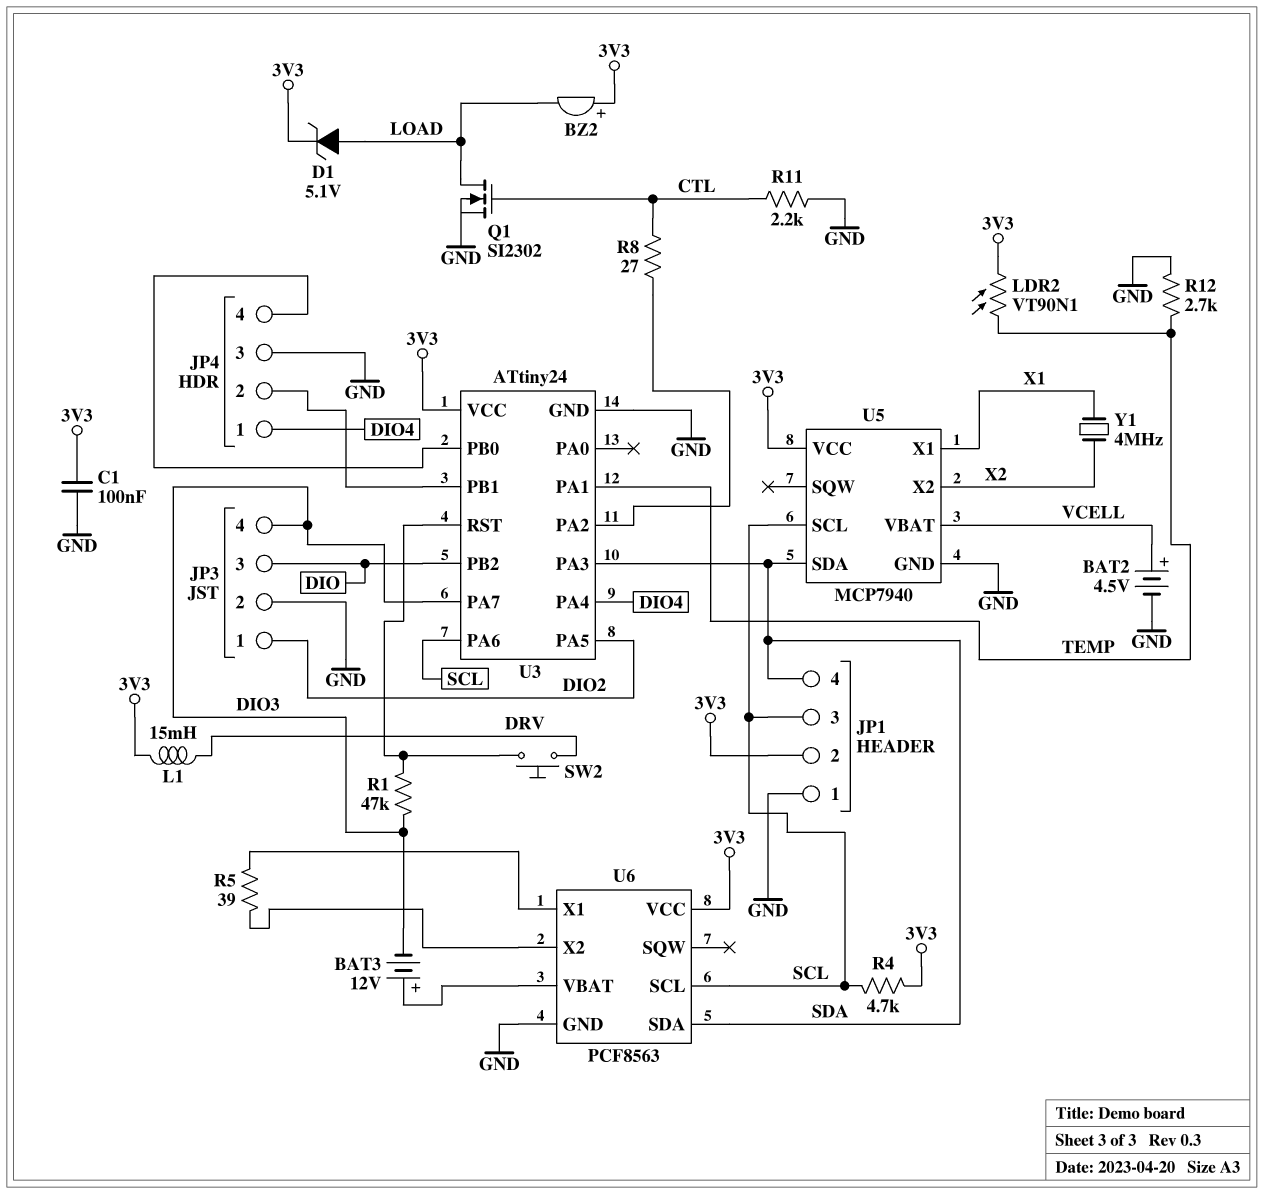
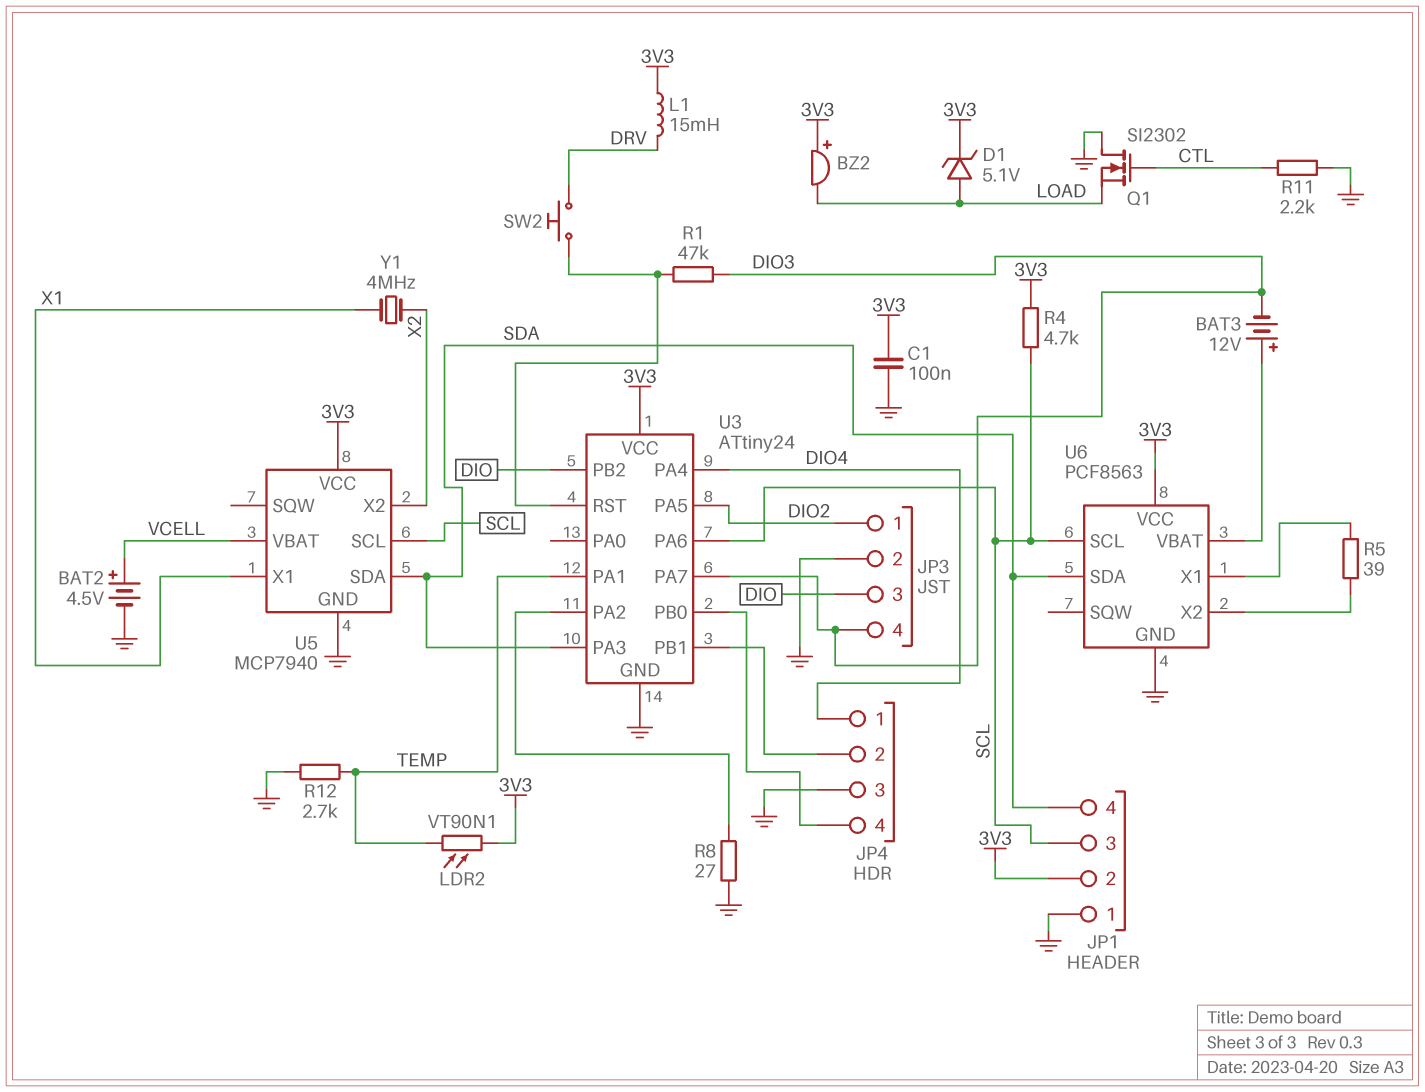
Q1: NMOS SI2302 (G CTL, D LOAD, S GND) -> NMOS SI2302 (G CTL, D GND, S LOAD)
R8: 27 (CTL, U3/PA2) -> 27 (GND, U3/PA2)

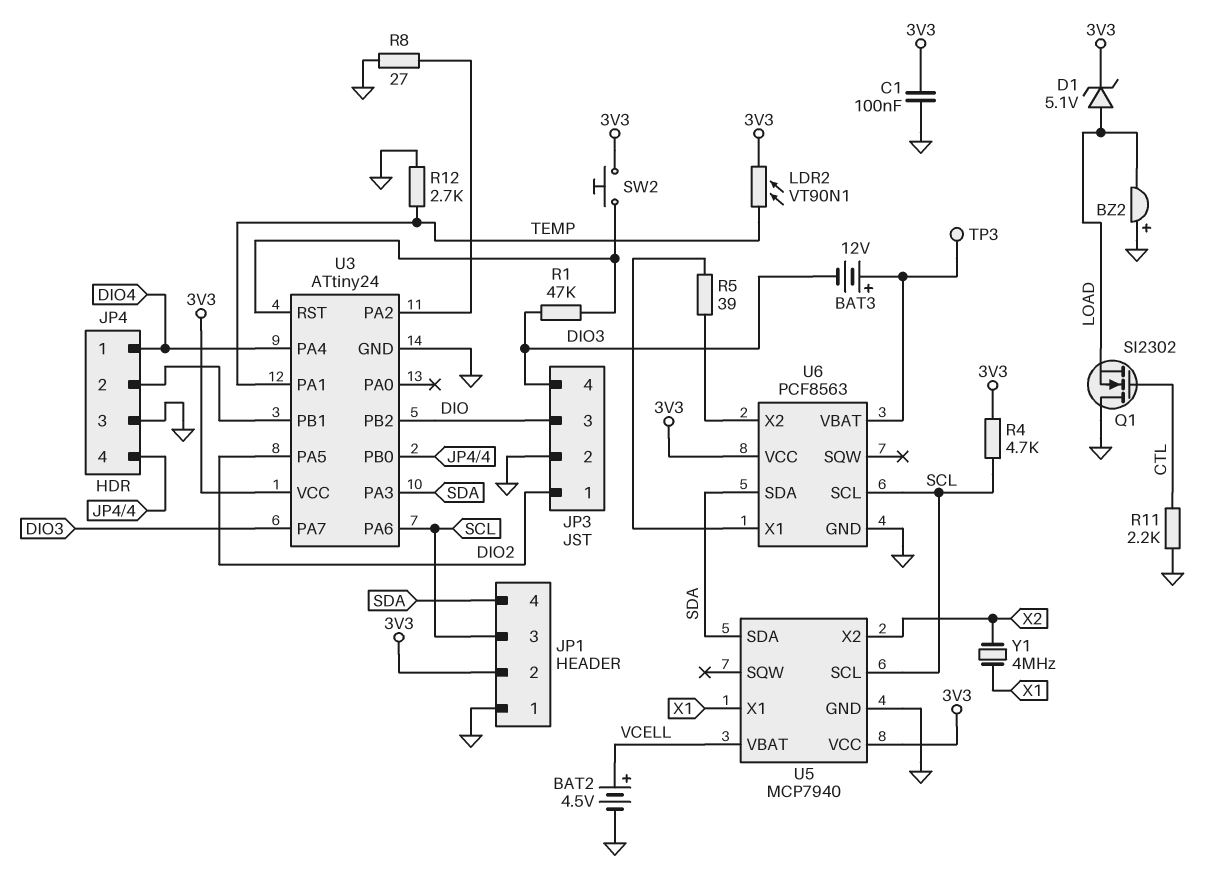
BZ2: buzzer (plus 3V3, minus LOAD) -> buzzer (plus GND, minus LOAD)
L1: 15mH (3V3, DRV) -> none
SW2: button (DRV, U3/RST) -> button (3V3, U3/RST)
TP3: none -> test point (U6/VBAT)

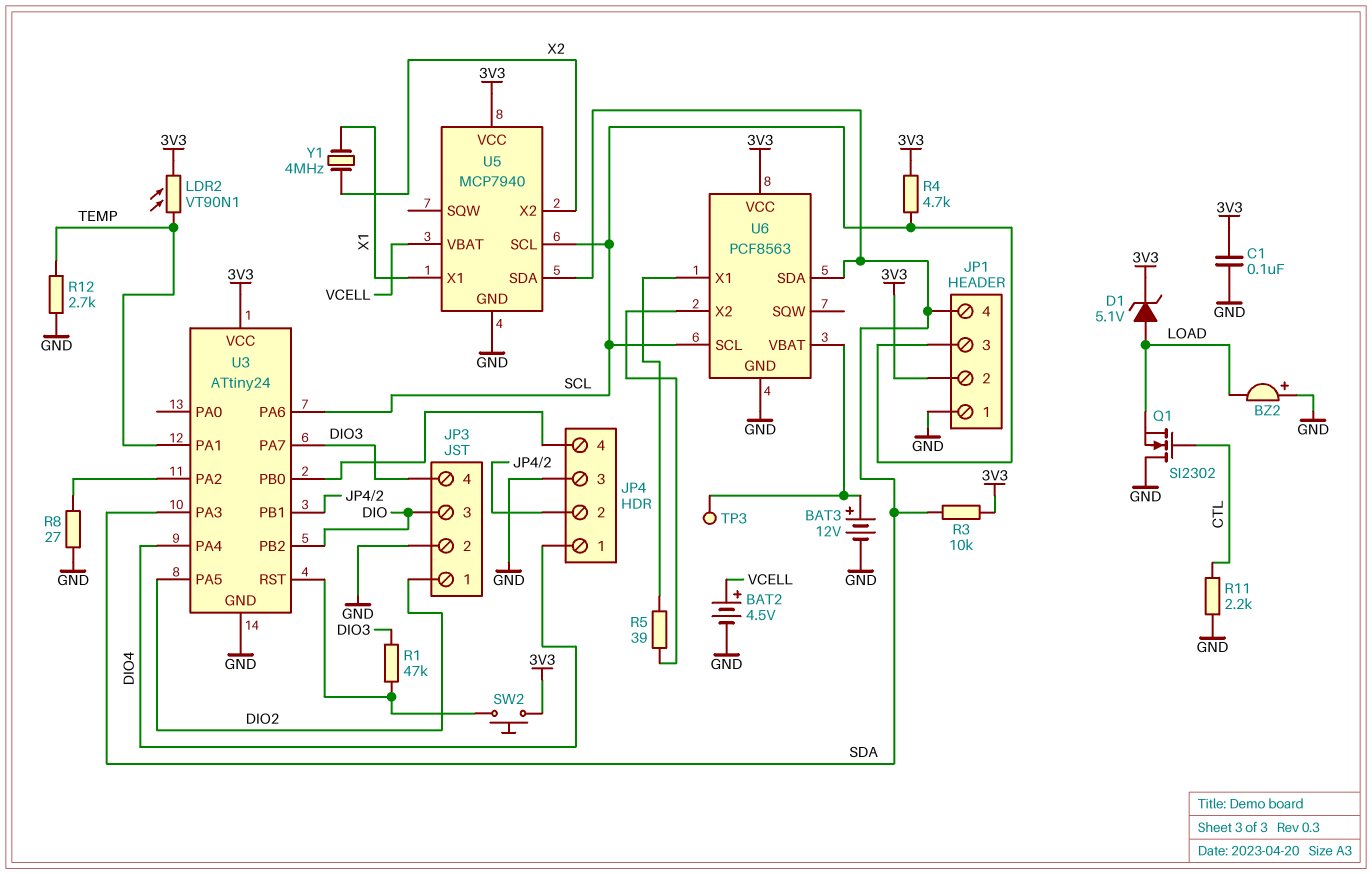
BAT3: 12V (plus U6/VBAT, minus DIO3) -> 12V (plus U6/VBAT, minus GND)
R3: none -> 10k (3V3, SDA)

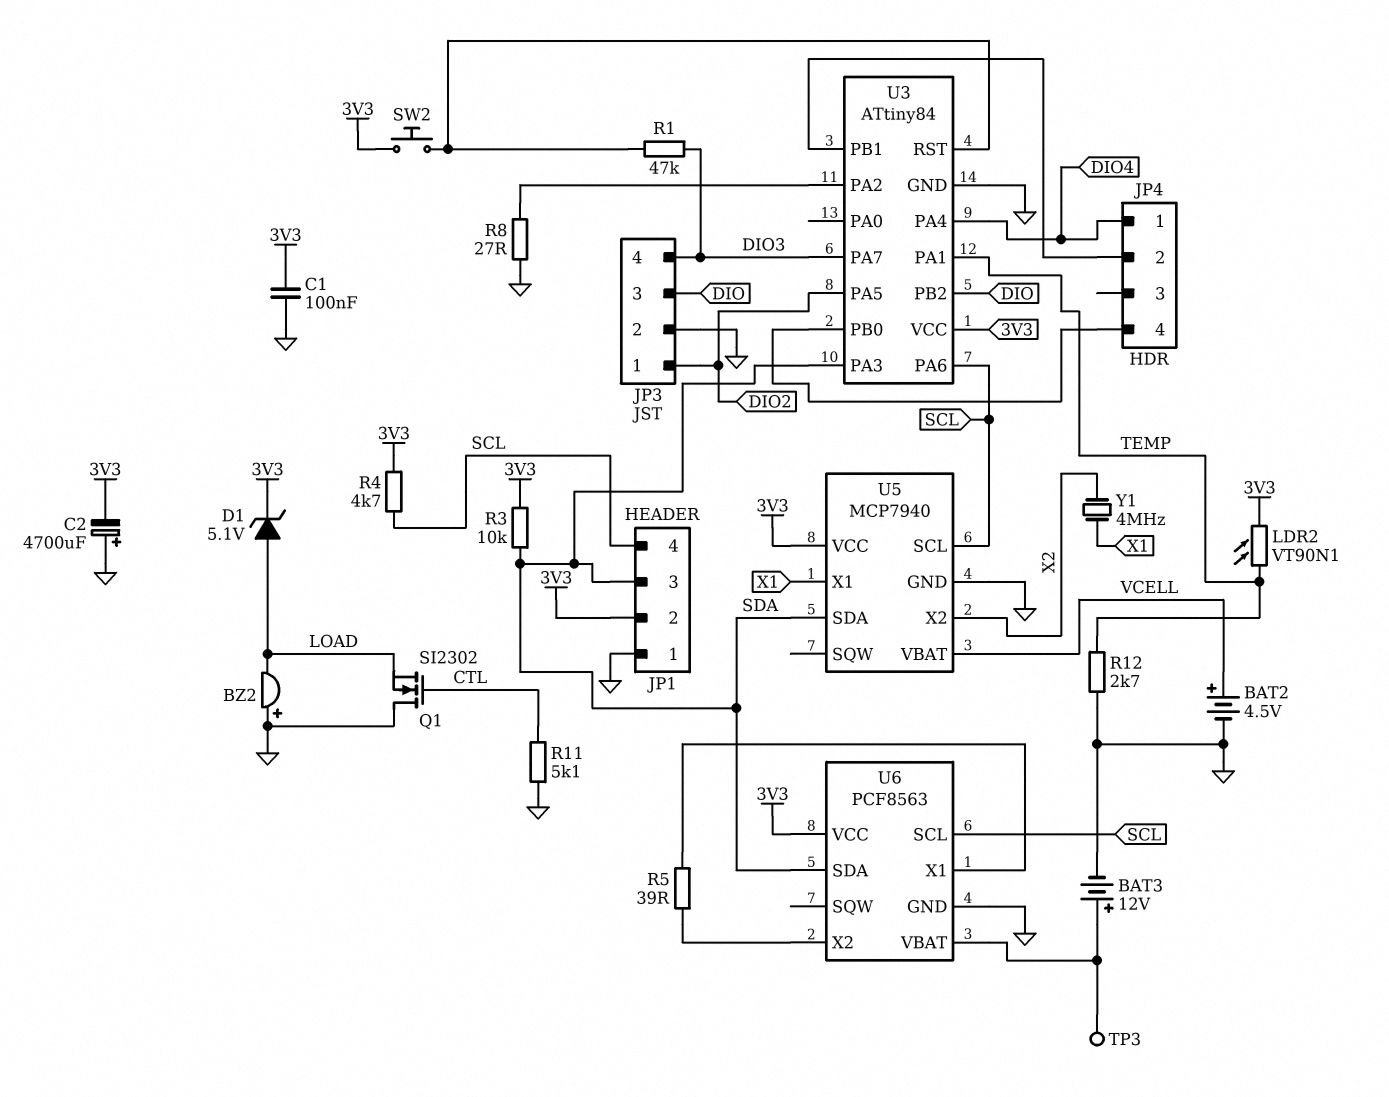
C2: none -> 4700uF (plus GND, minus 3V3)
JP1 pin 3: SCL -> SDA
JP1 pin 4: SDA -> SCL
JP4 pin 3: GND -> none
R11: 2.2k (CTL, GND) -> 5.1k (CTL, GND)
U3: ATtiny24 -> ATtiny84

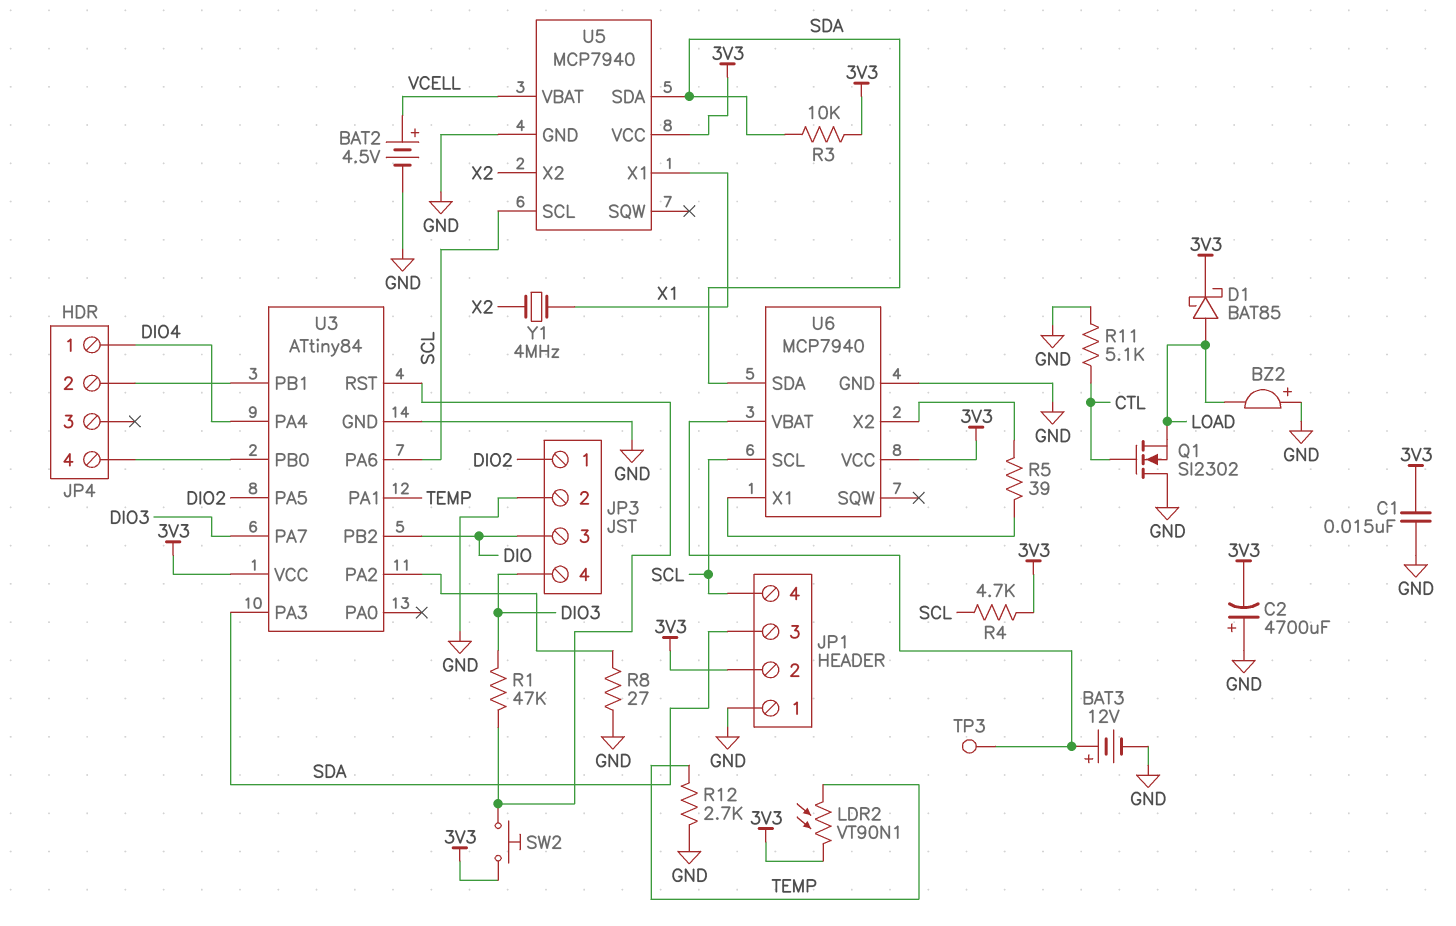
C1: 100nF (3V3, GND) -> 15nF (3V3, GND)
D1: zener 5.1V (A LOAD, K 3V3) -> schottky BAT85 (A LOAD, K 3V3)
U6: PCF8563 -> MCP7940

